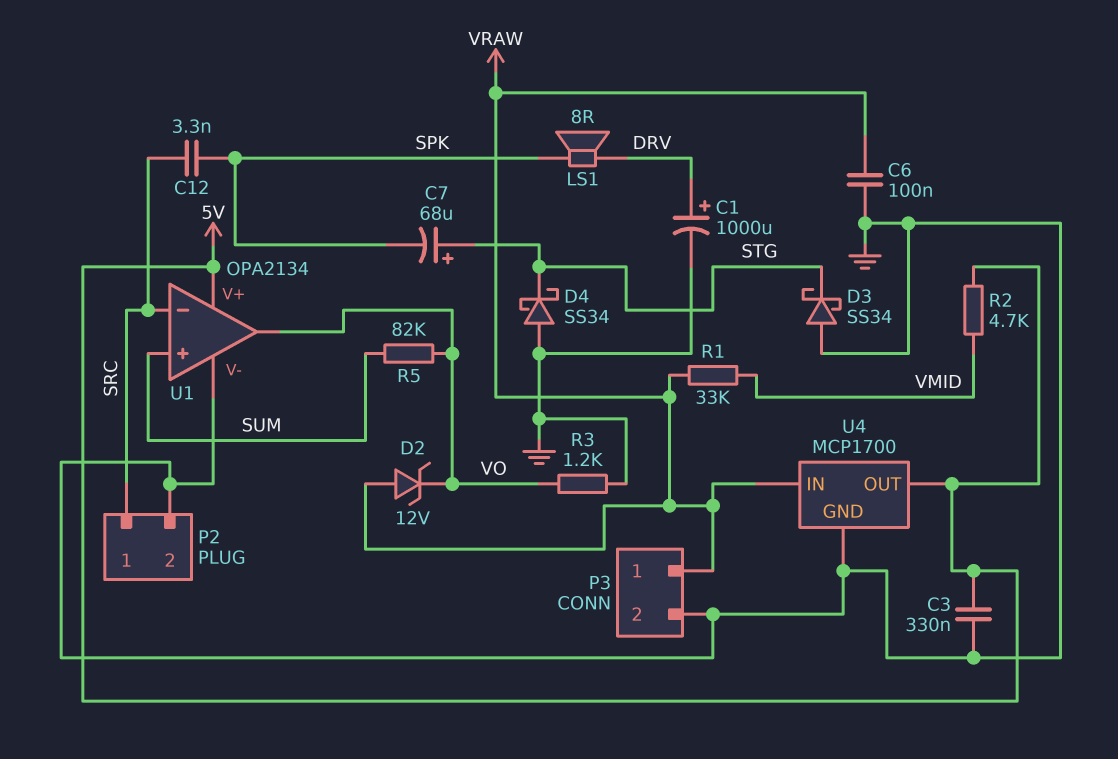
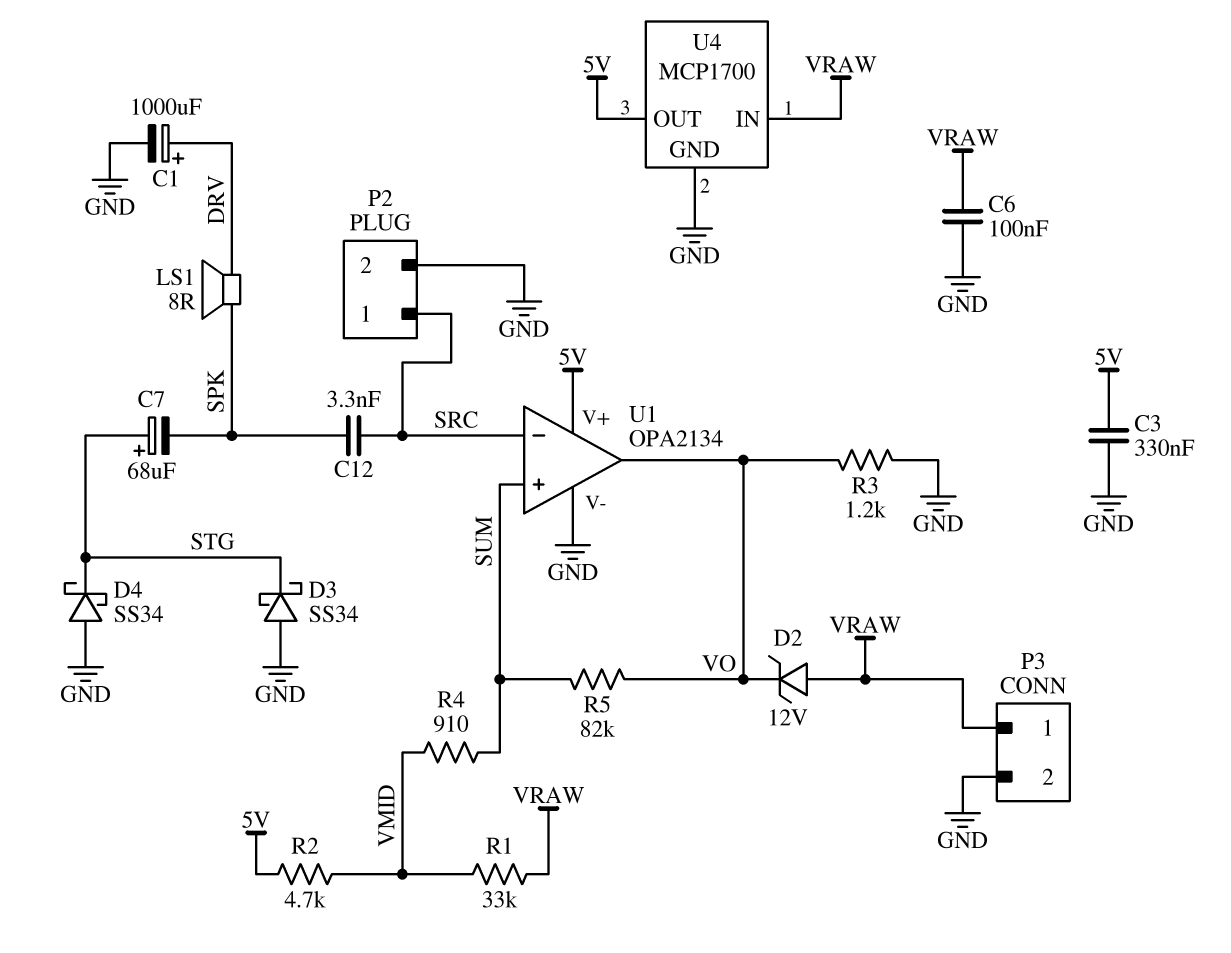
R4: none -> 910 (SUM, VMID)

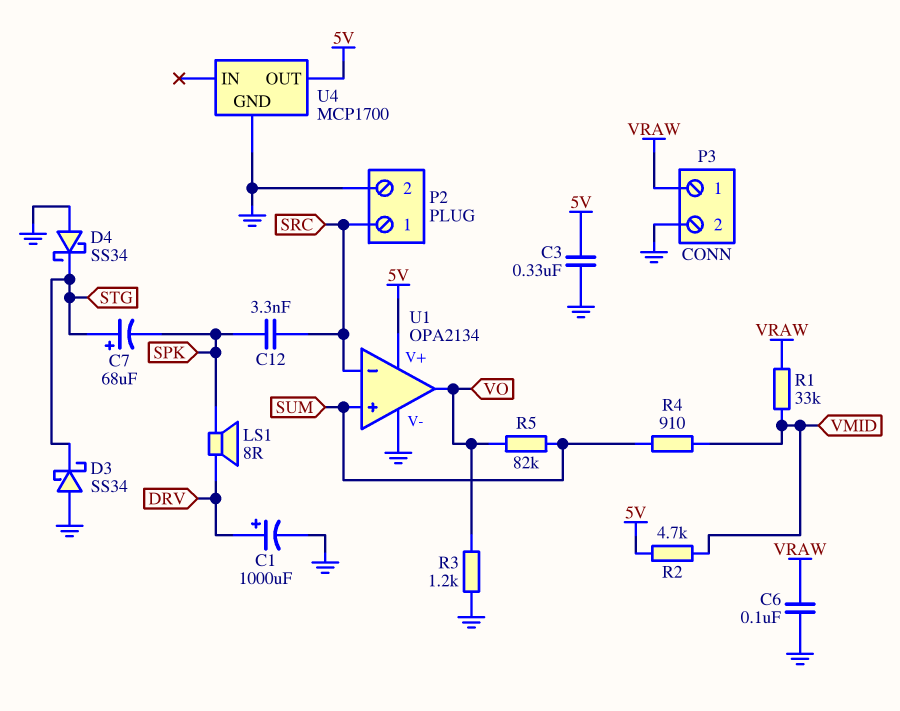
D2: zener 12V (A VRAW, K VO) -> none
U4 pin IN: VRAW -> none

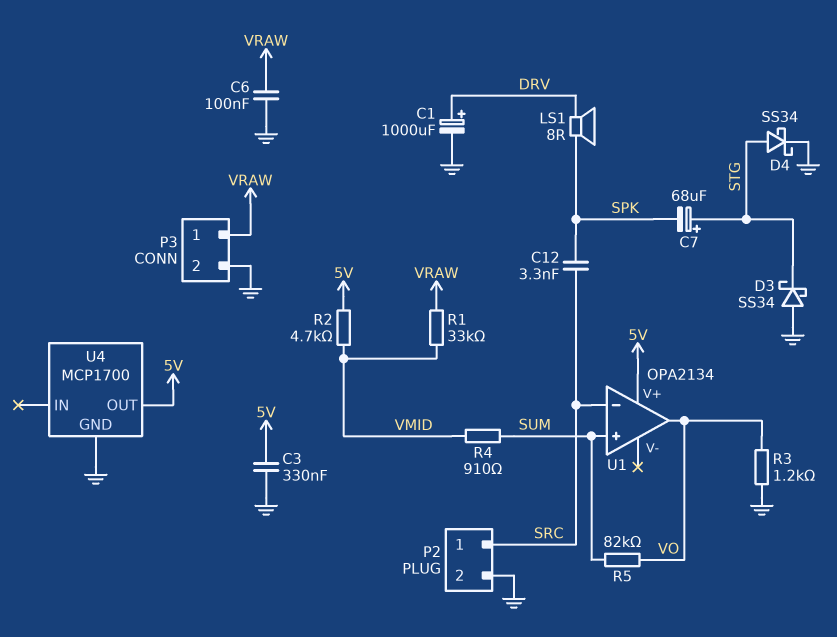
D4: schottky SS34 (A GND, K STG) -> schottky SS34 (A STG, K GND)
U1 pin V-: GND -> none

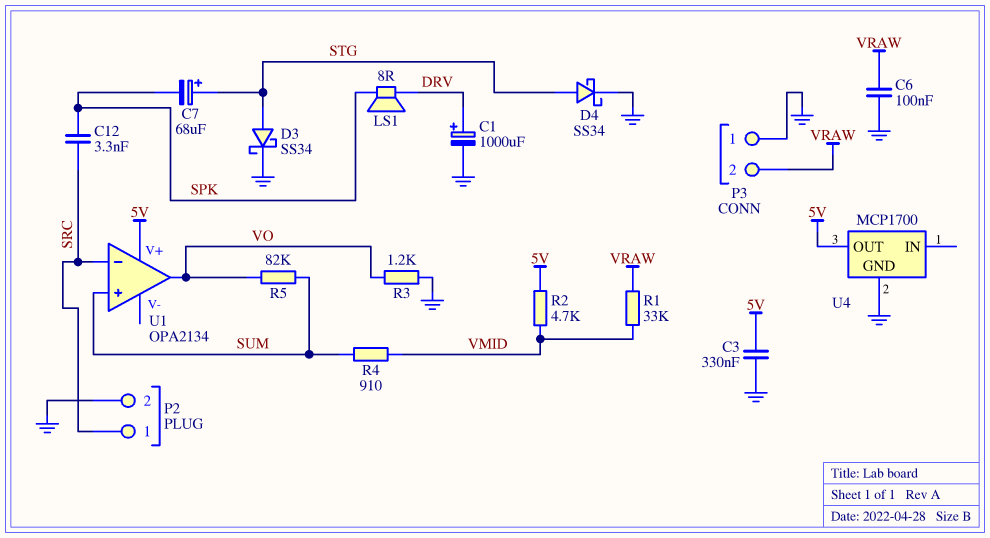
D3: schottky SS34 (A GND, K STG) -> schottky SS34 (A STG, K GND)
P3 pin 1: VRAW -> GND
P3 pin 2: GND -> VRAW

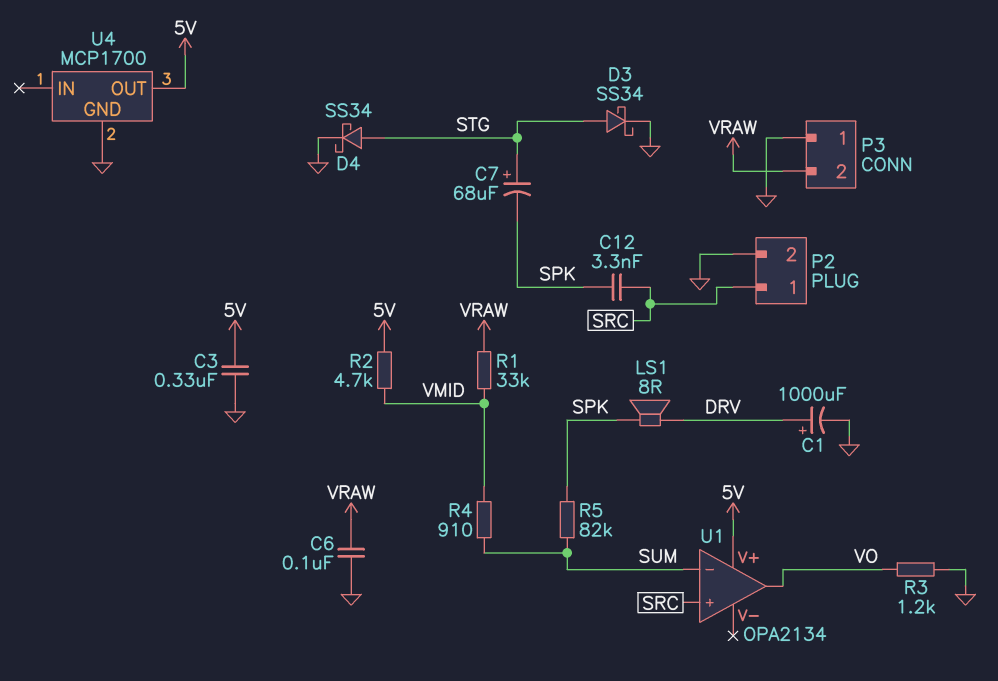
R5: 82k (SUM, VO) -> 82k (SPK, SUM)
U1 pin in+: SUM -> SRC
U1 pin in-: SRC -> SUM

